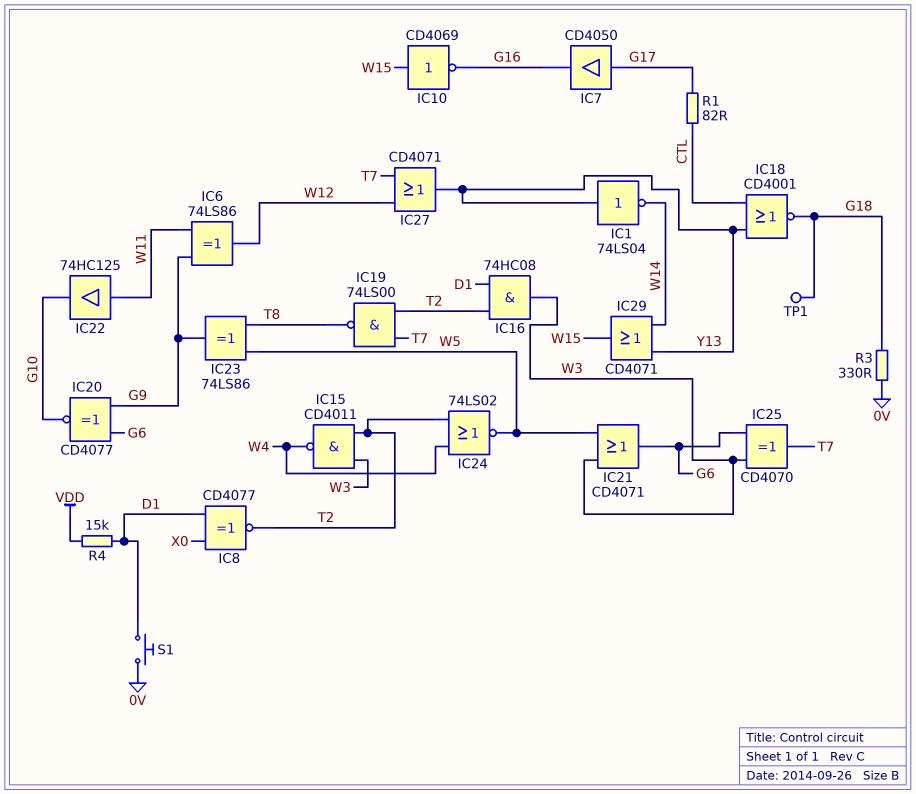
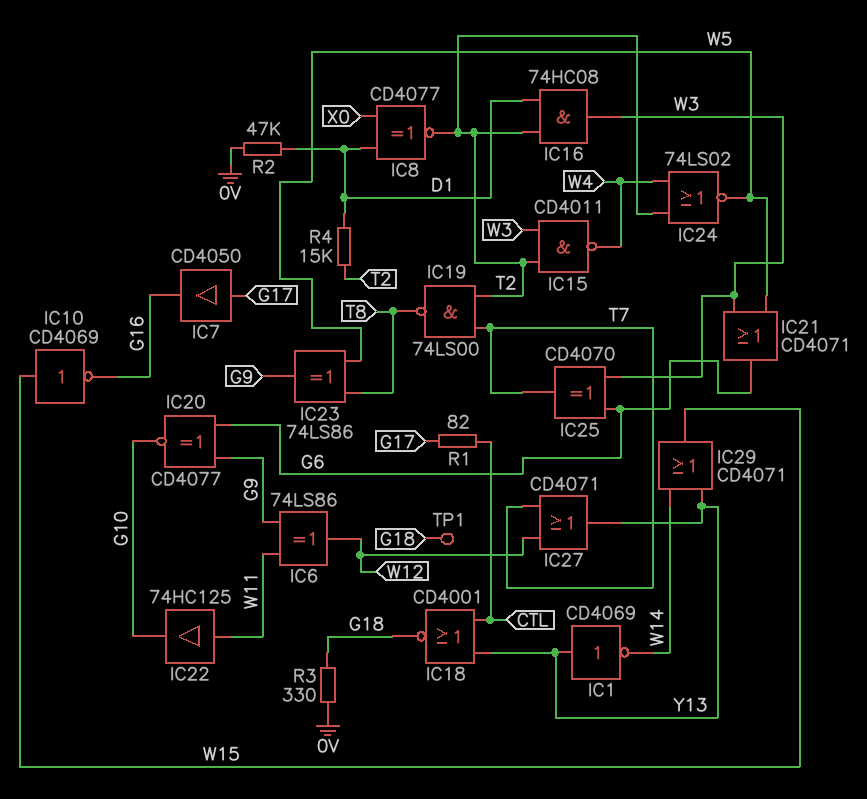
IC1: NOT 74LS04 (in Y13, out W14) -> NOT CD4069 (in Y13, out W14)
R2: none -> 47k (0V, D1)
R4: 15k (D1, VDD) -> 15k (D1, T2)
S1: button (0V, D1) -> none

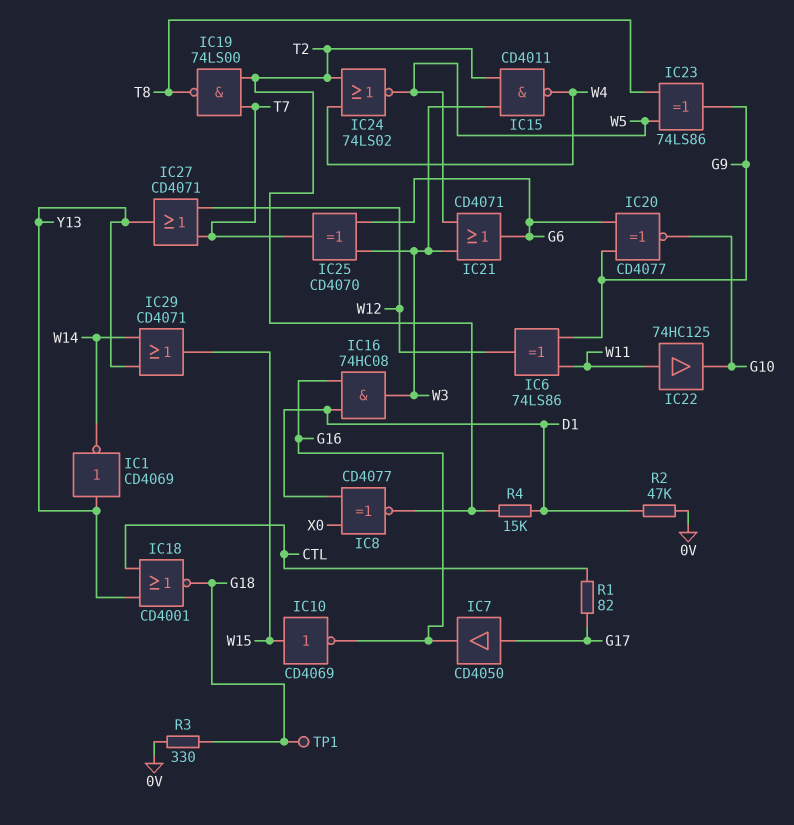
IC16: AND 74HC08 (in D1, in T2, out W3) -> AND 74HC08 (in D1, in G16, out W3)

